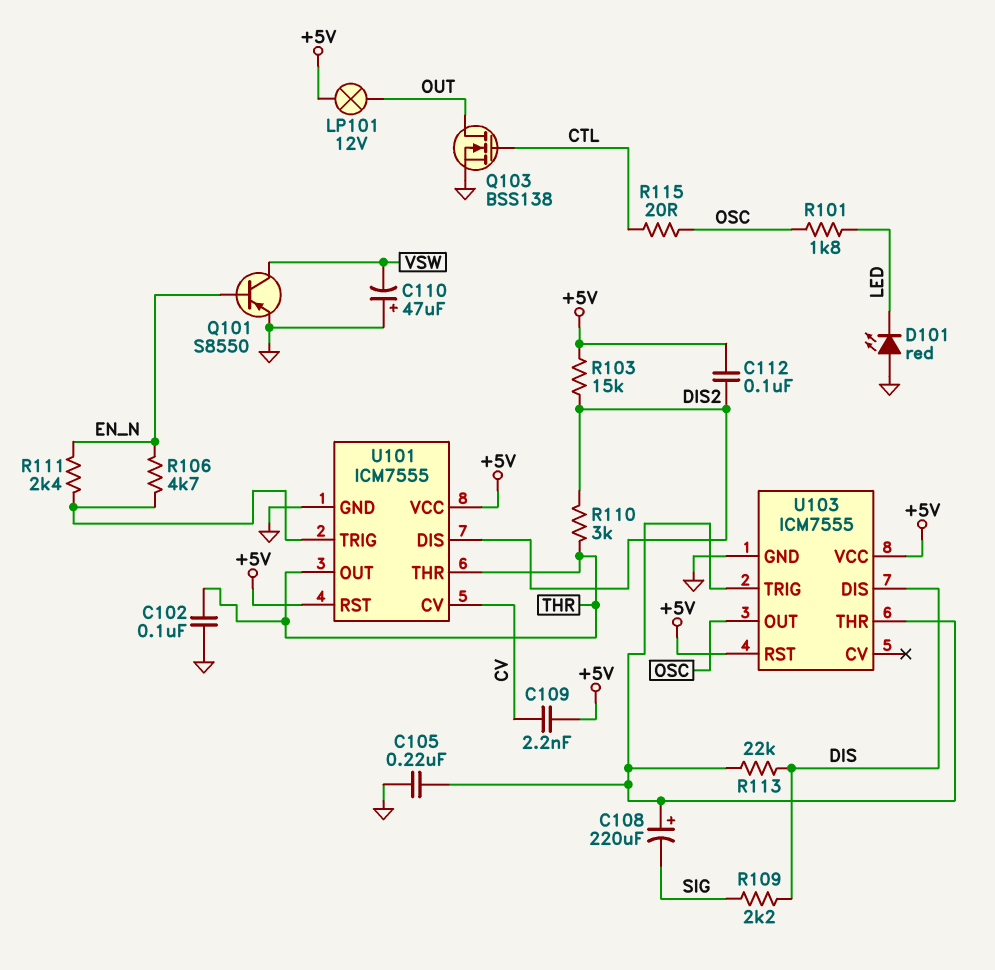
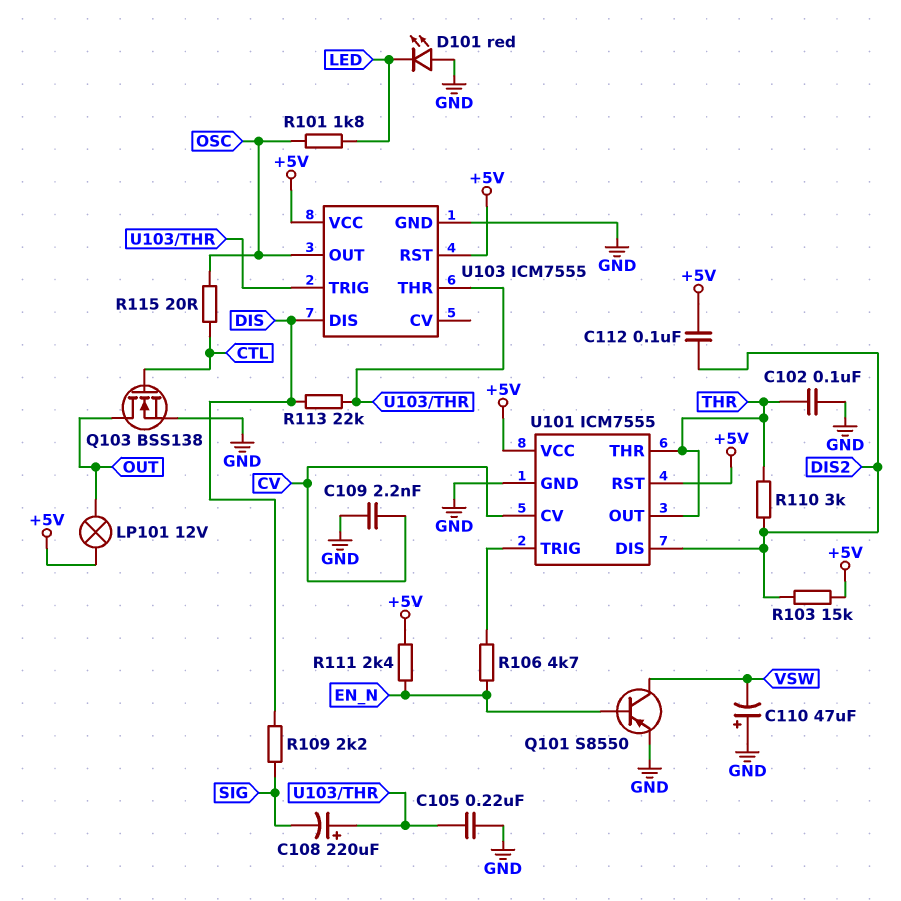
C109: 2.2nF (+5V, CV) -> 2.2nF (CV, GND)
R111: 2.4k (EN_N, U101/TRIG) -> 2.4k (+5V, EN_N)

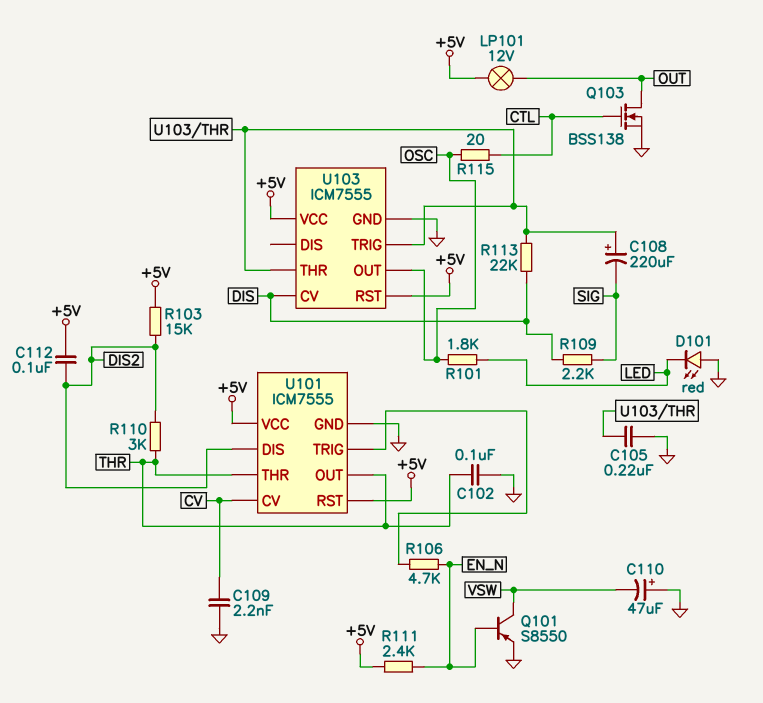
U103 pin CV: none -> DIS
U103 pin DIS: DIS -> none

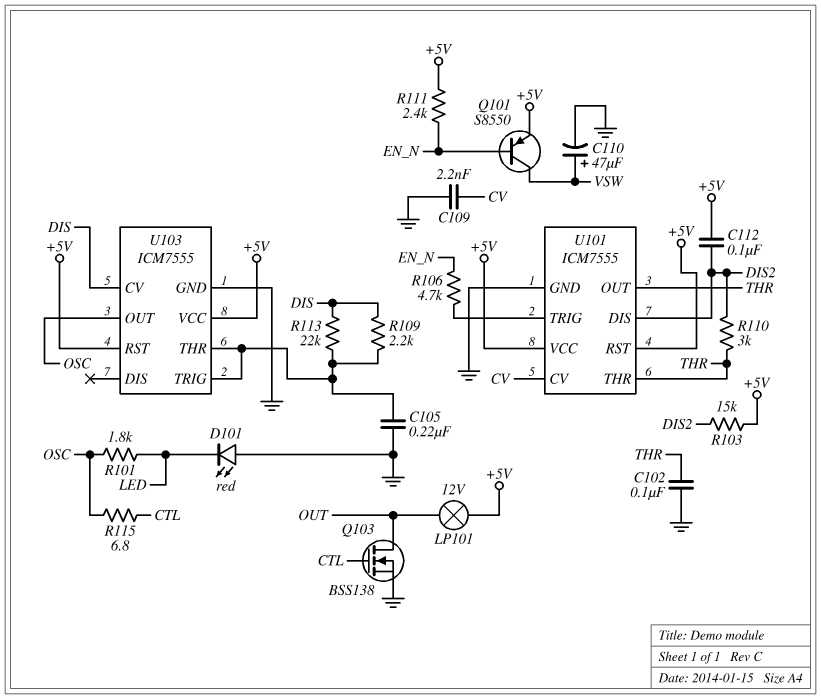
C108: 220uF (plus U103/THR, minus SIG) -> none
C110: 47uF (plus GND, minus VSW) -> 47uF (plus VSW, minus GND)
Q101: PNP S8550 (B EN_N, C VSW, E GND) -> PNP S8550 (B EN_N, C VSW, E +5V)
R109: 2.2k (DIS, SIG) -> 2.2k (DIS, U103/THR)
R115: 20 (CTL, OSC) -> 6.8 (CTL, OSC)

